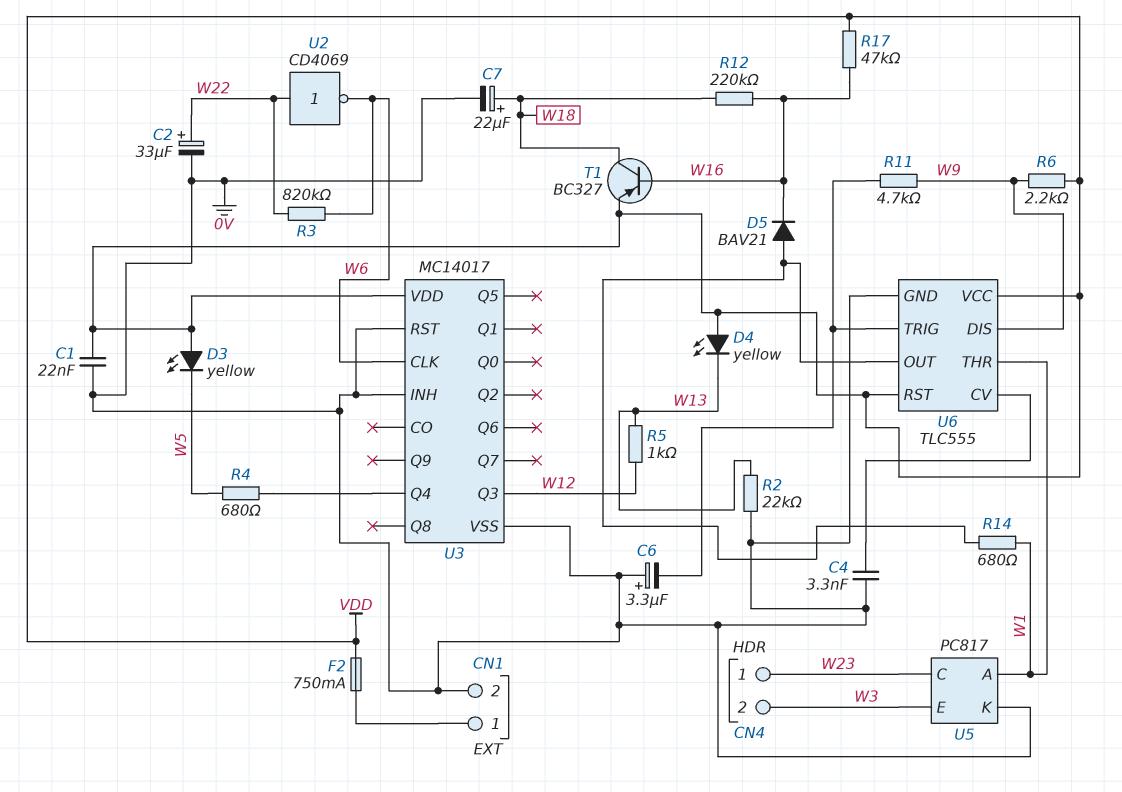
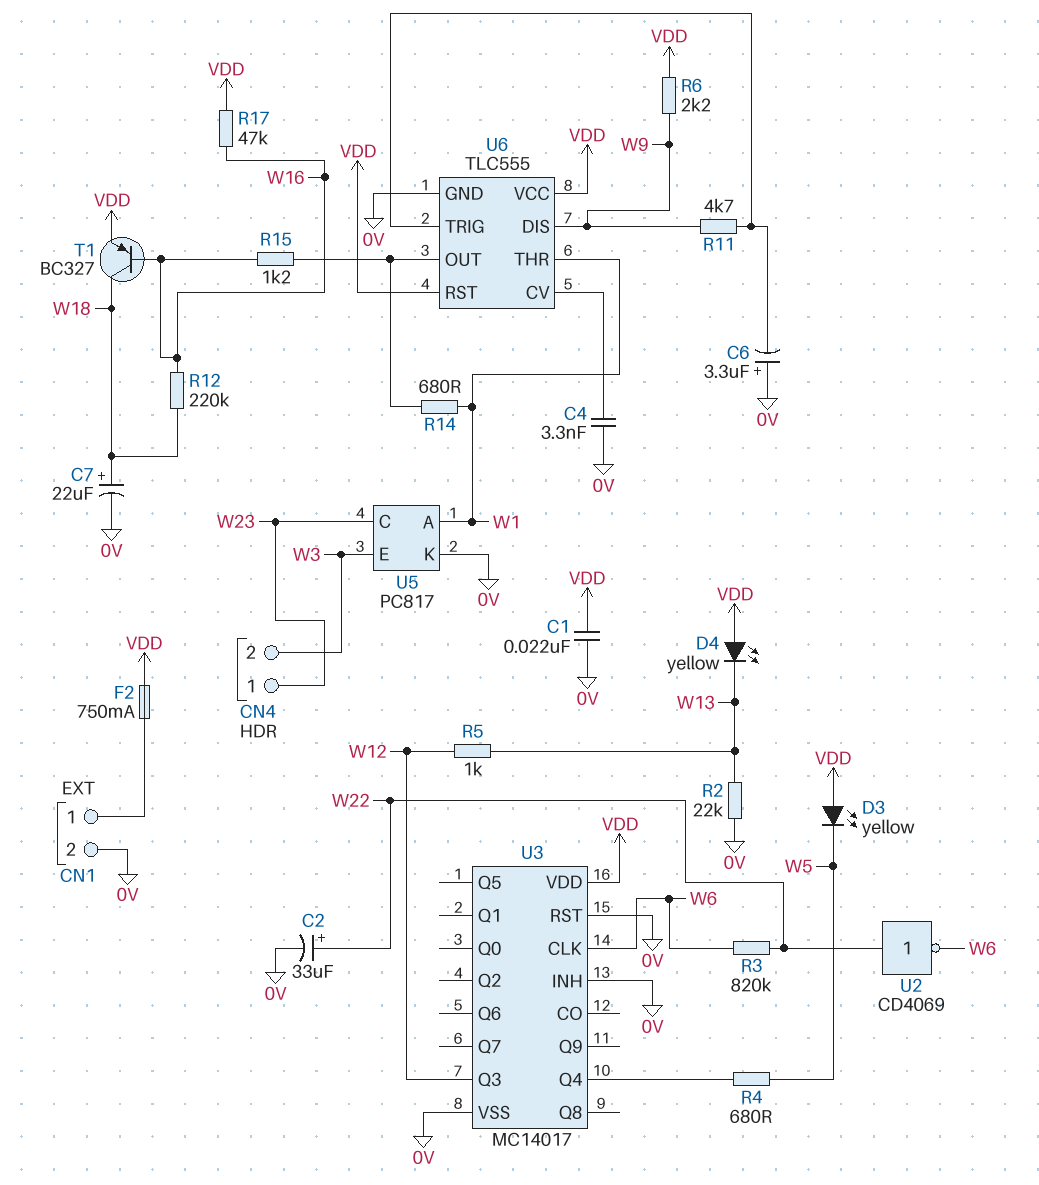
D5: diode BAV21 (A U6/OUT, K W16) -> none
R15: none -> 1.2k (U6/OUT, W16)

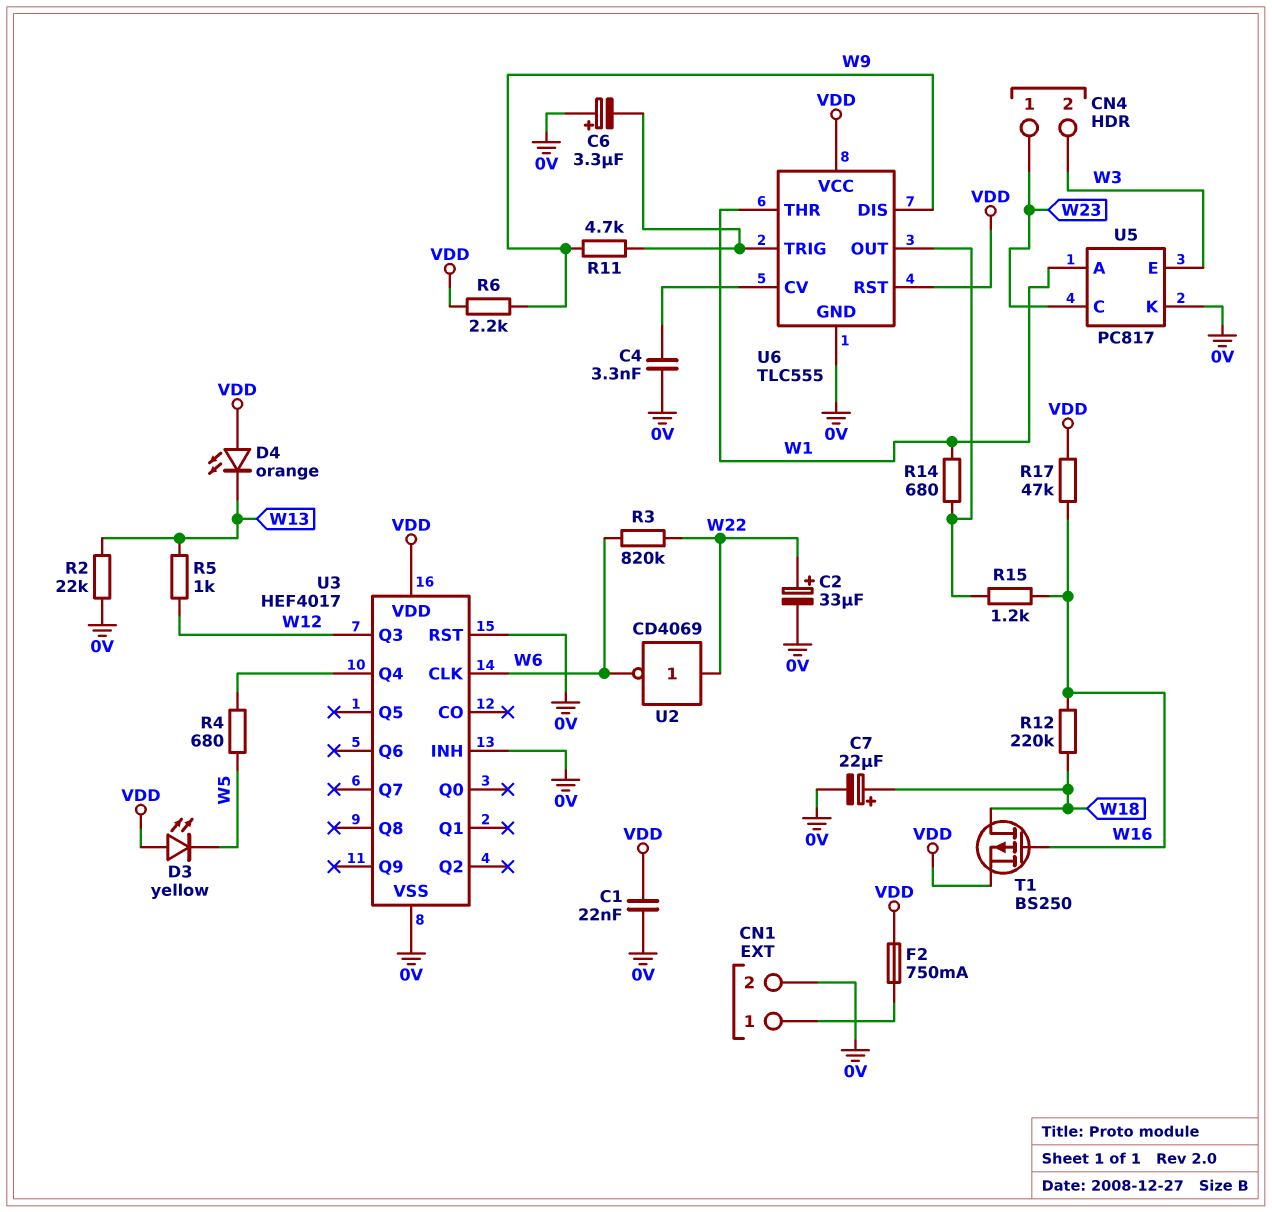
D4: LED yellow (A VDD, K W13) -> LED orange (A VDD, K W13)
T1: PNP BC327 (B W16, C W18, E VDD) -> PMOS BS250 (G W16, D W18, S VDD)
U3: MC14017 -> HEF4017

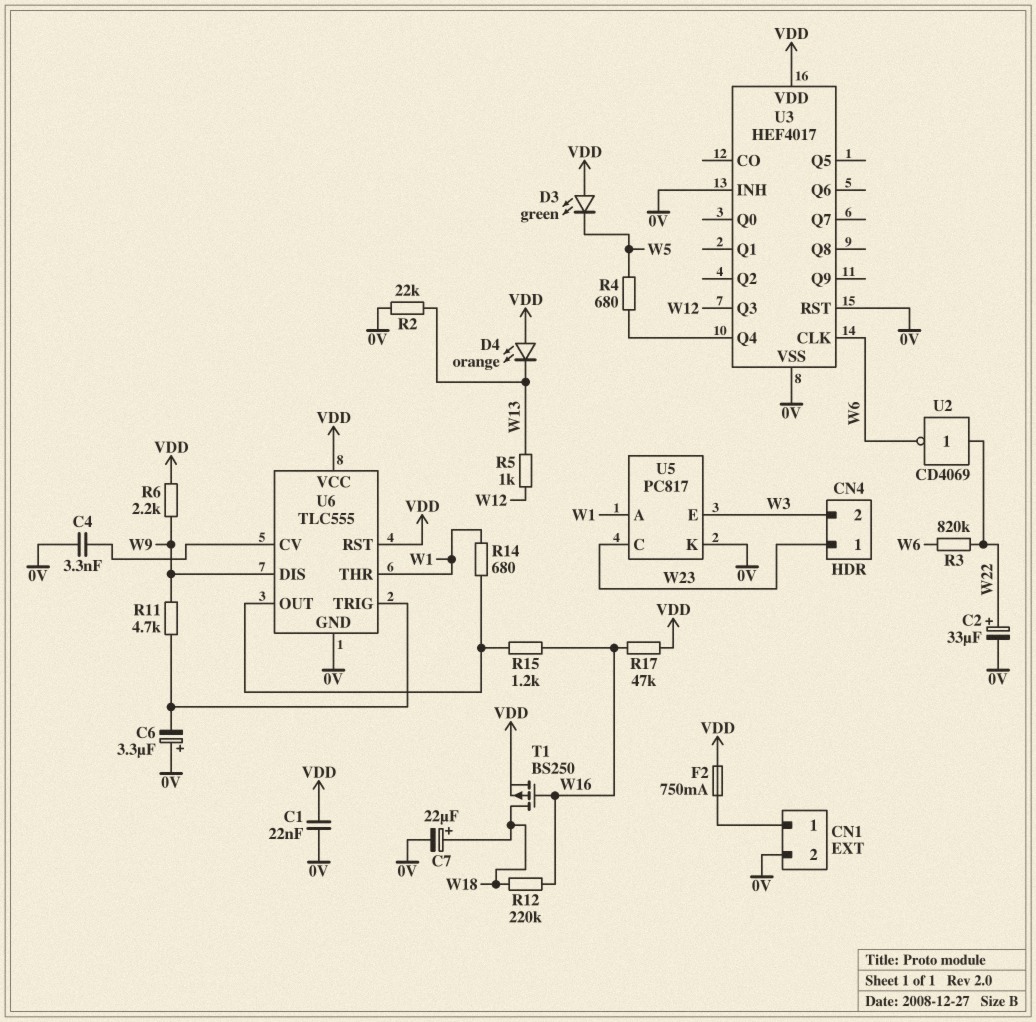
D3: LED yellow (A VDD, K W5) -> LED green (A VDD, K W5)

